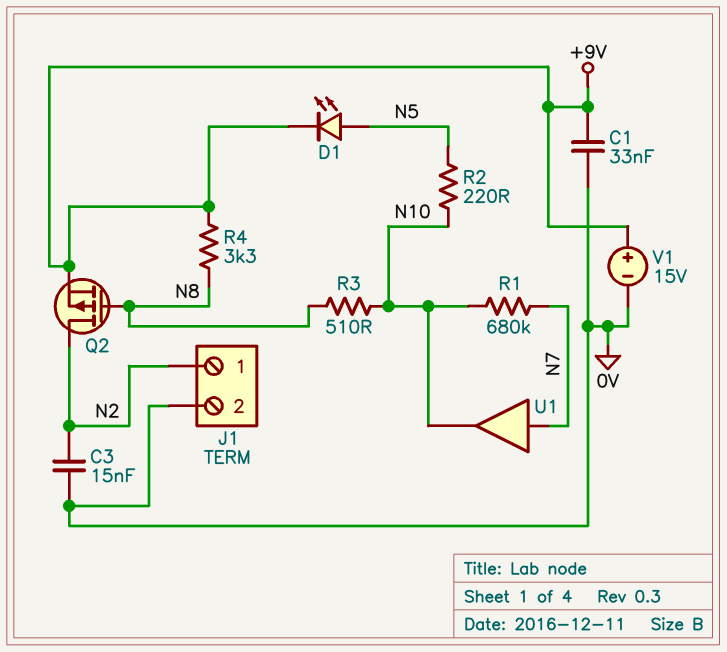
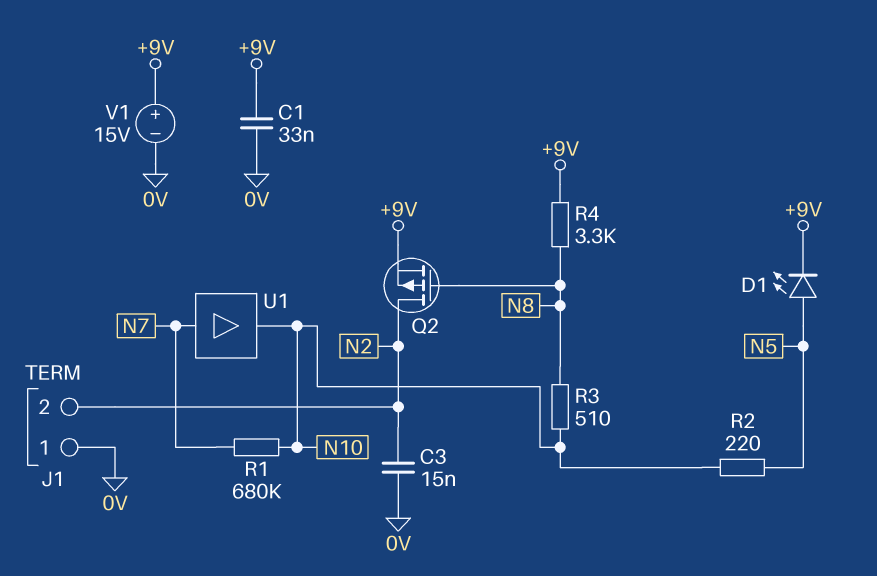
J1 pin 1: N2 -> 0V
J1 pin 2: 0V -> N2

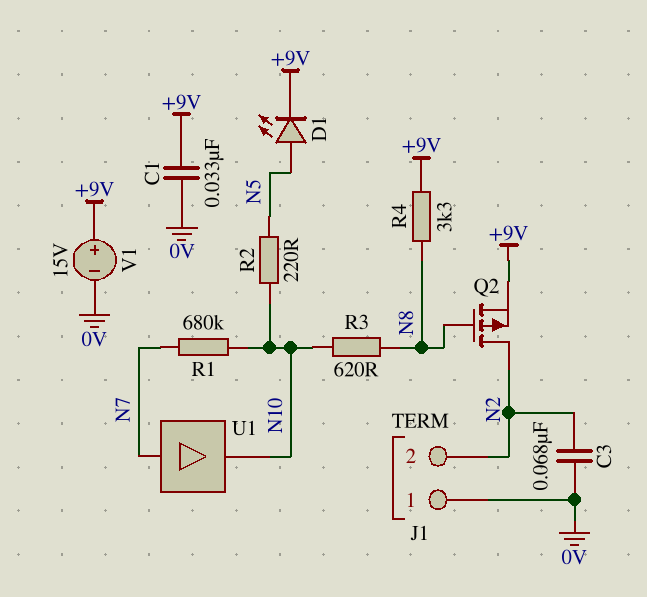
C3: 15nF (0V, N2) -> 68nF (0V, N2)
R3: 510 (N8, N10) -> 620 (N8, N10)

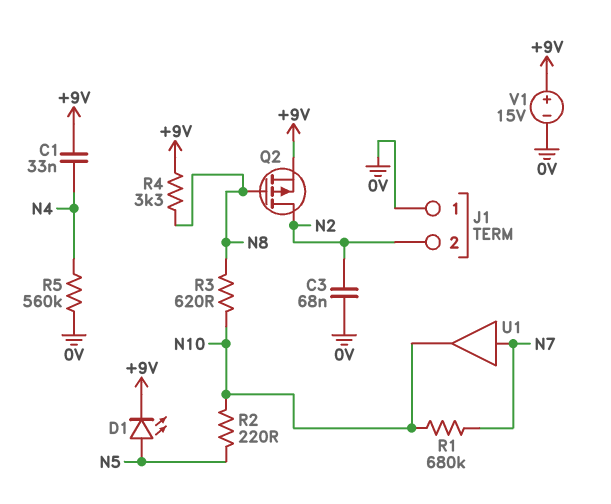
C1: 33nF (+9V, 0V) -> 33nF (+9V, N4)
R5: none -> 560k (0V, N4)

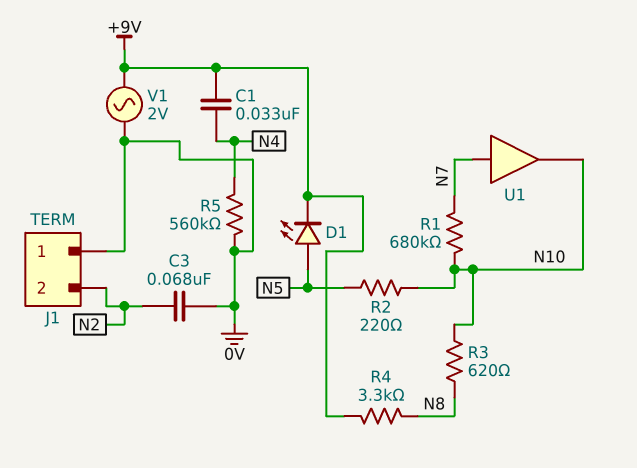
Q2: PMOS (G N8, D N2, S +9V) -> none
V1: 15V (plus +9V, minus 0V) -> AC 2V (+9V, 0V)

